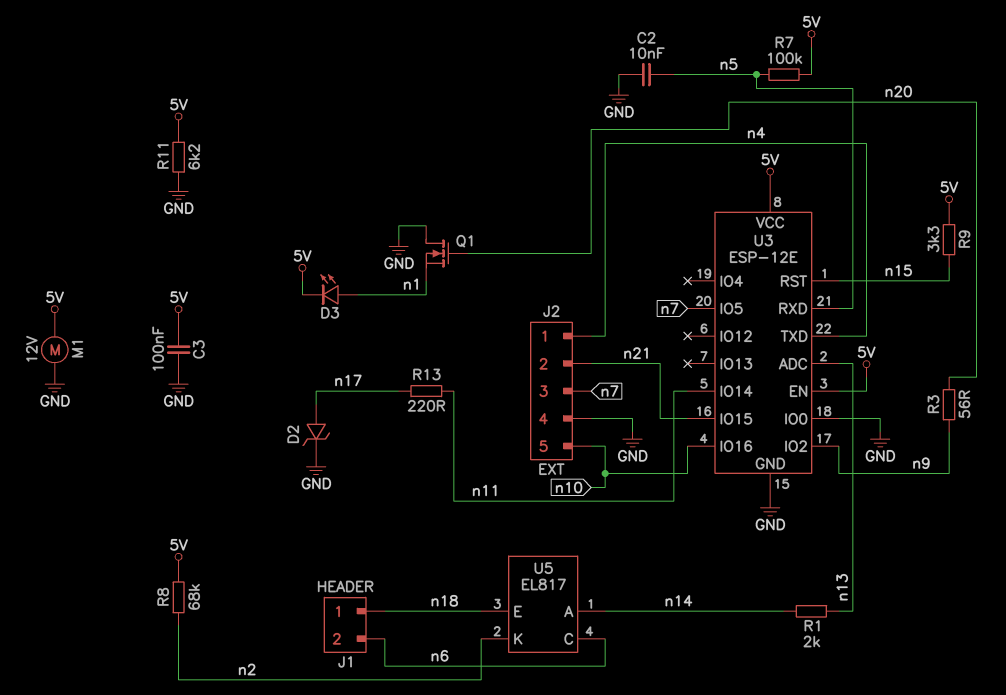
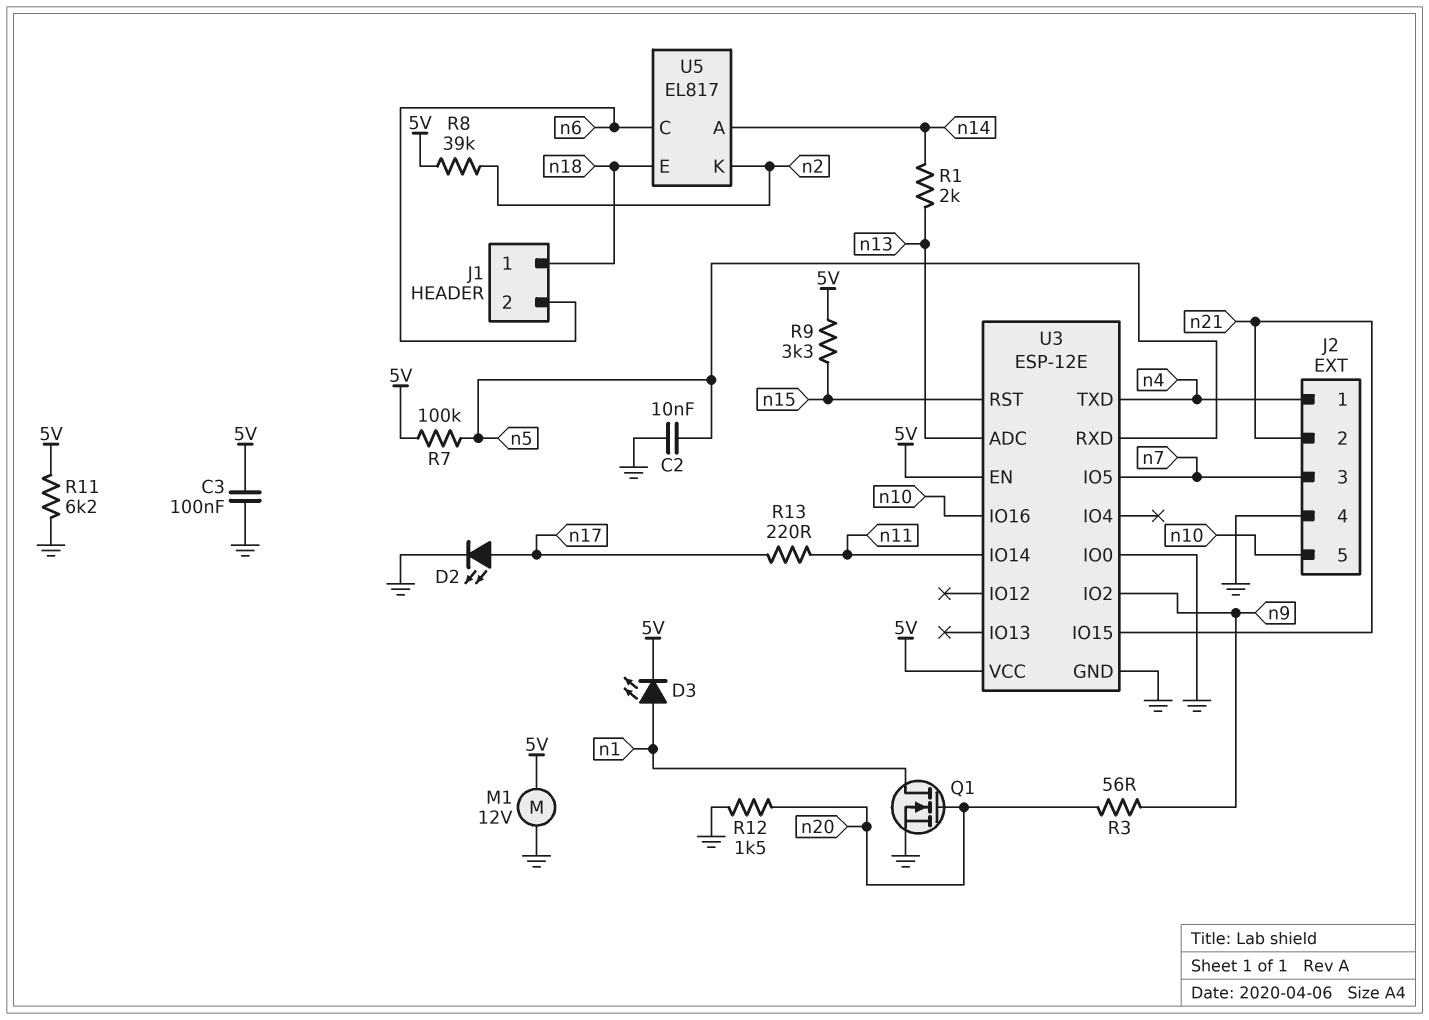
D2: zener (A n17, K GND) -> LED (A n17, K GND)
Q1: NMOS (G n20, D GND, S n1) -> NMOS (G n20, D n1, S GND)
R8: 68k (5V, n2) -> 39k (5V, n2)
R12: none -> 1.5k (GND, n20)

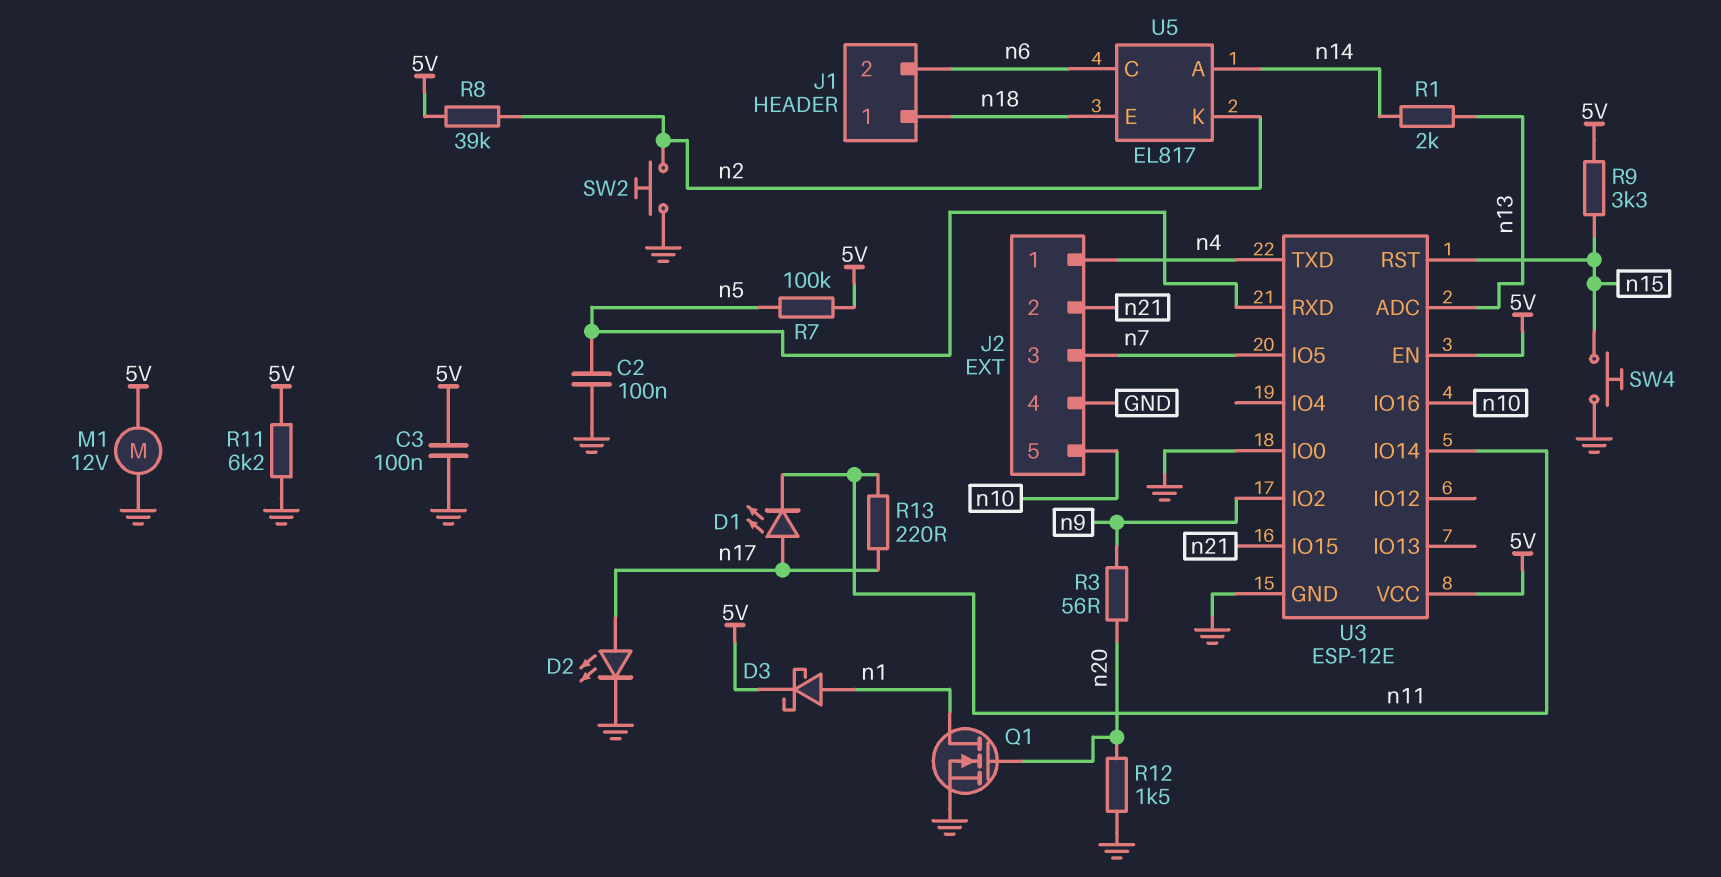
C2: 10nF (GND, n5) -> 100nF (GND, n5)
D1: none -> LED (A n17, K n11)
D3: LED (A n1, K 5V) -> schottky (A n1, K 5V)
SW2: none -> button (GND, n2)
SW4: none -> button (GND, n15)

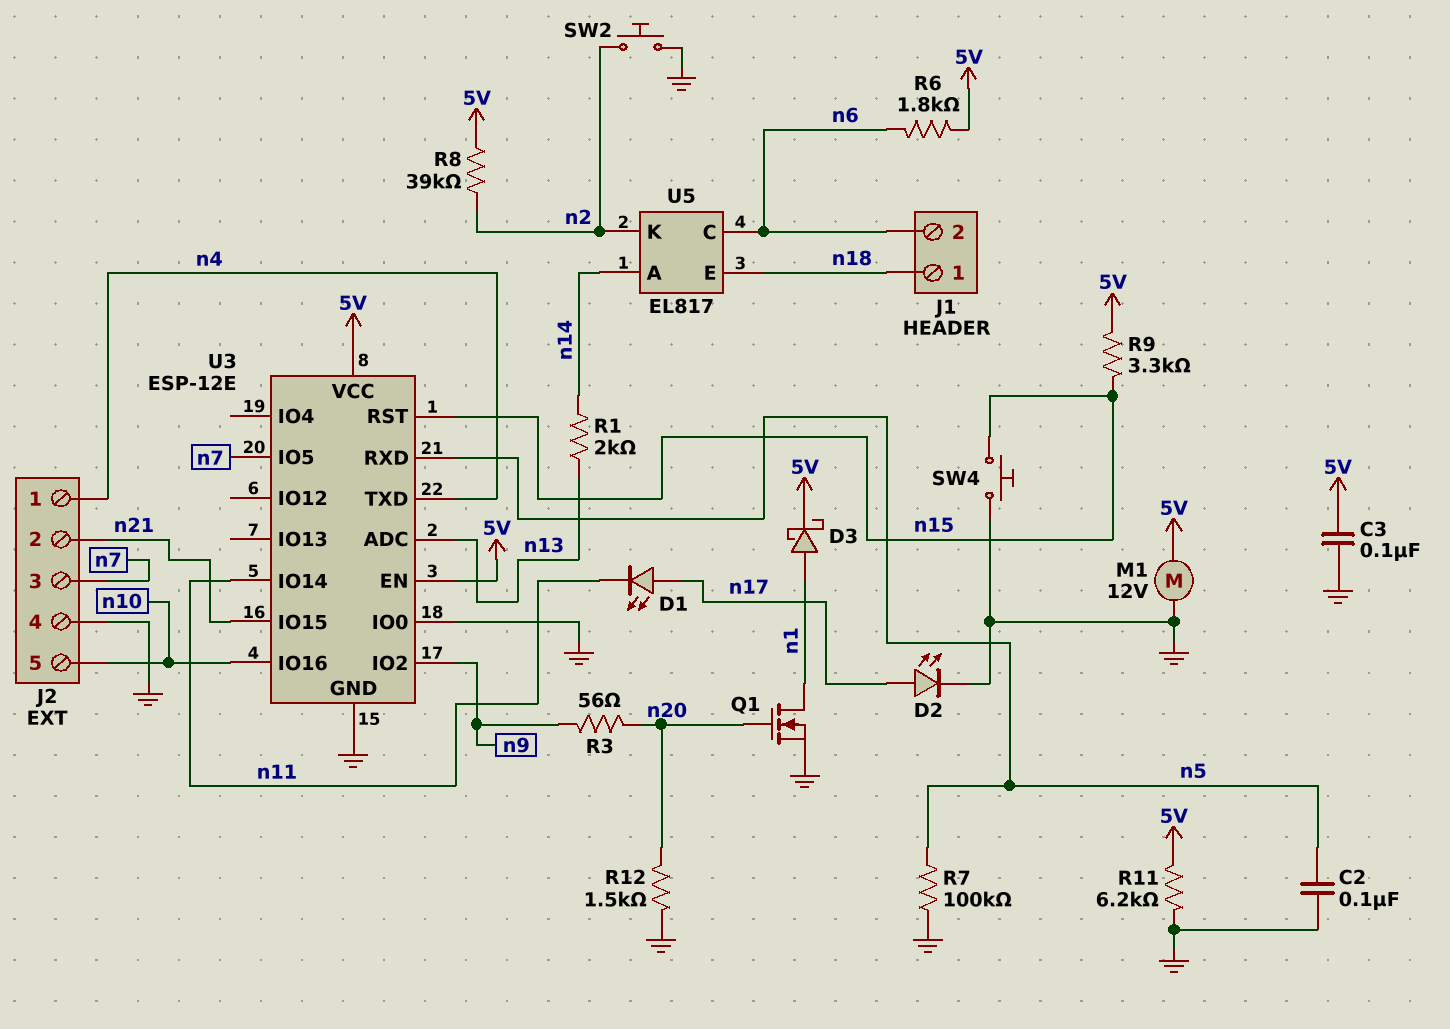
R6: none -> 1.8k (5V, n6)
R7: 100k (5V, n5) -> 100k (GND, n5)
R13: 220 (n11, n17) -> none

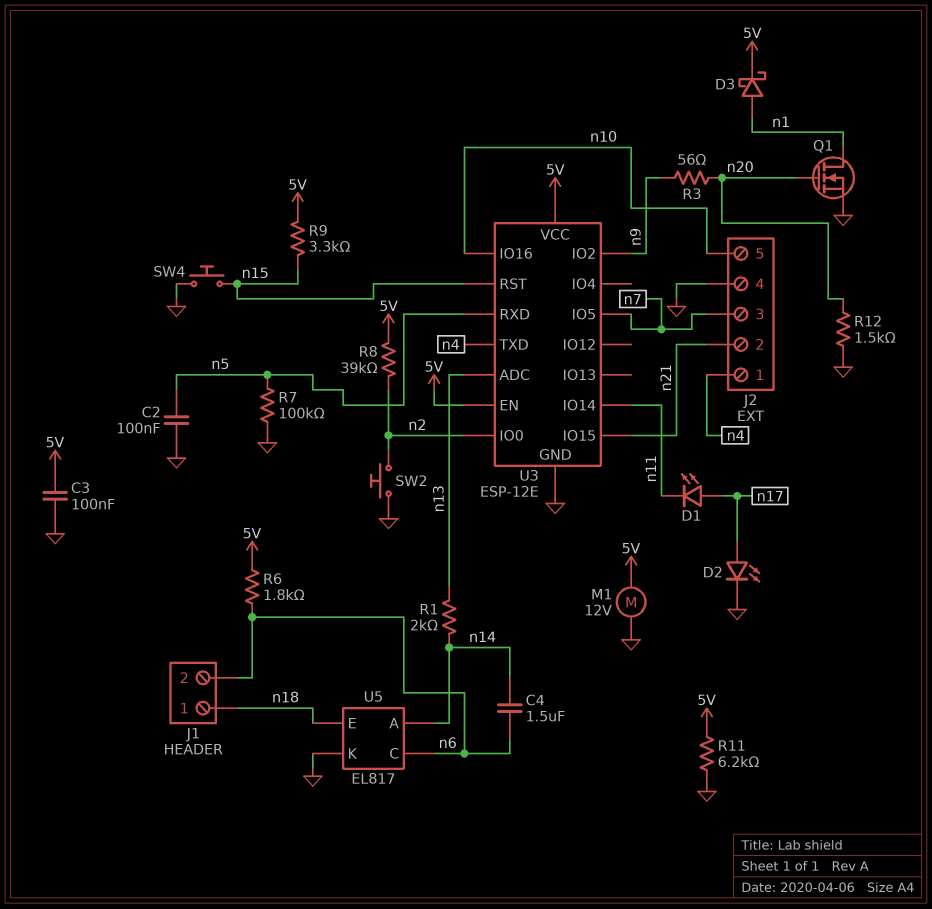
C4: none -> 1.5uF (n6, n14)
U3 pin IO0: GND -> n2
U5 pin K: n2 -> GND

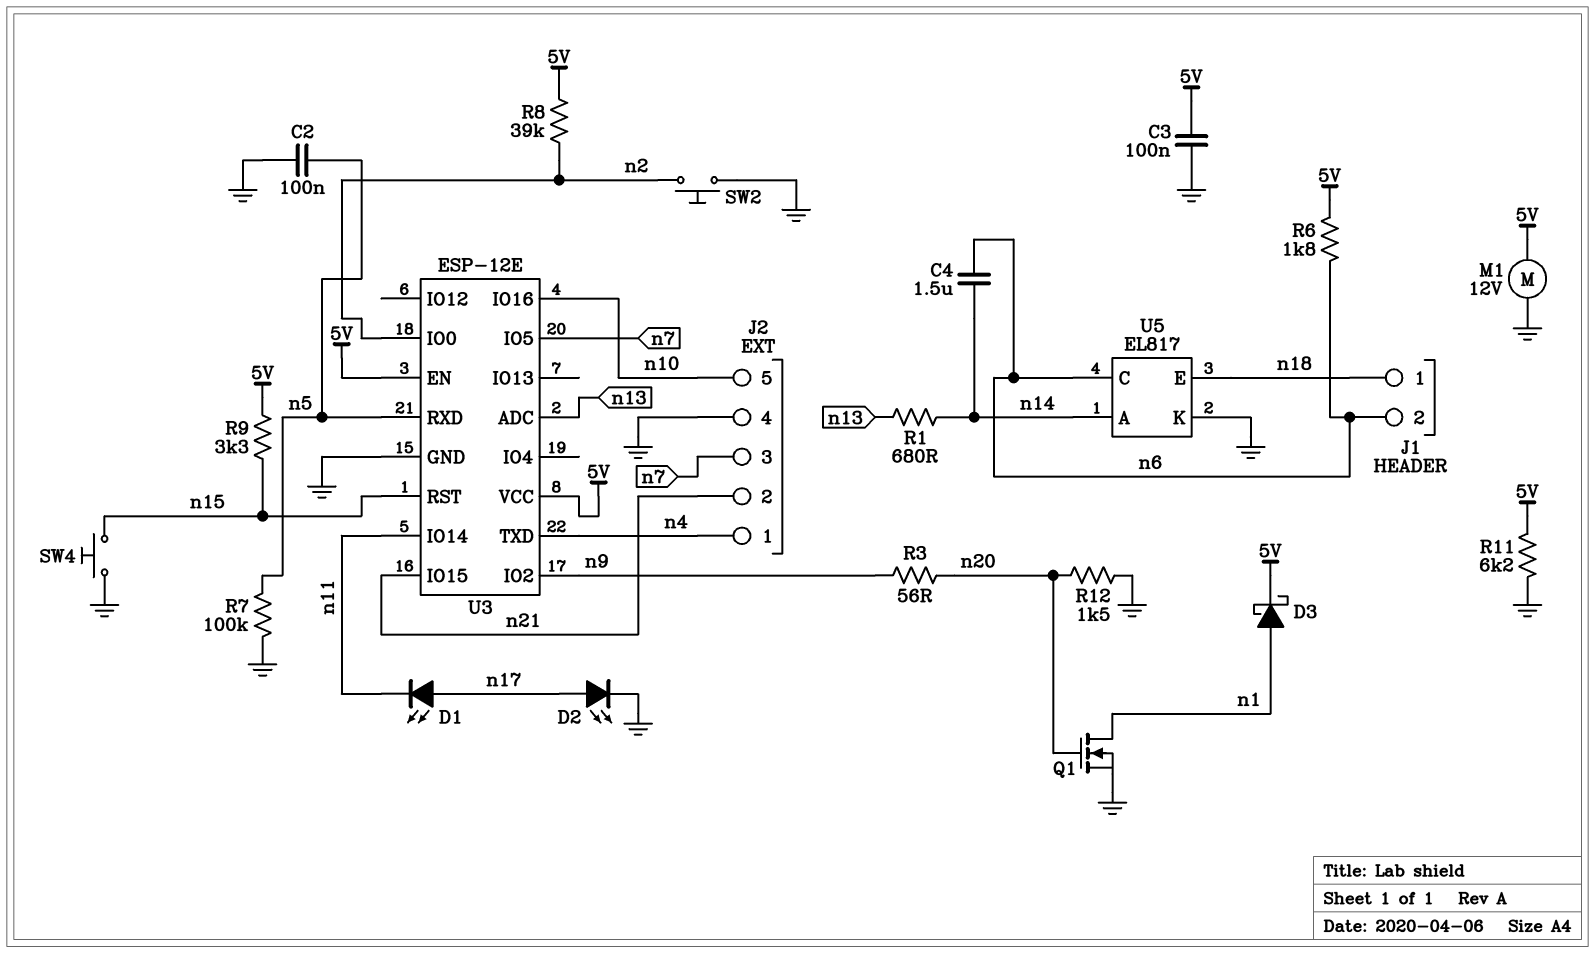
R1: 2k (n13, n14) -> 680 (n13, n14)

